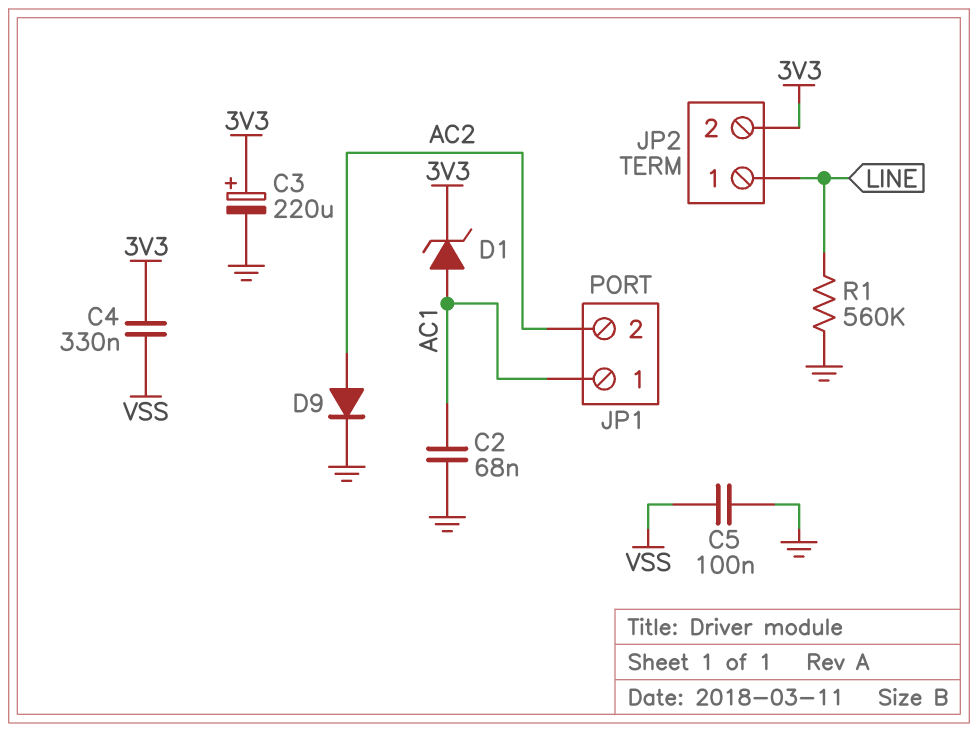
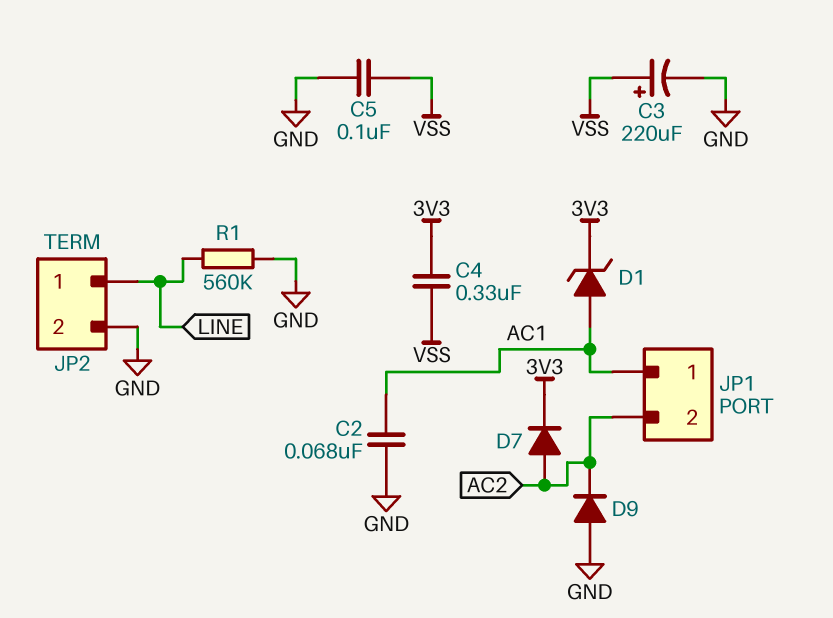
C3: 220uF (plus 3V3, minus GND) -> 220uF (plus VSS, minus GND)
D7: none -> diode (A AC2, K 3V3)
D9: diode (A AC2, K GND) -> diode (A GND, K AC2)
JP2 pin 2: 3V3 -> GND

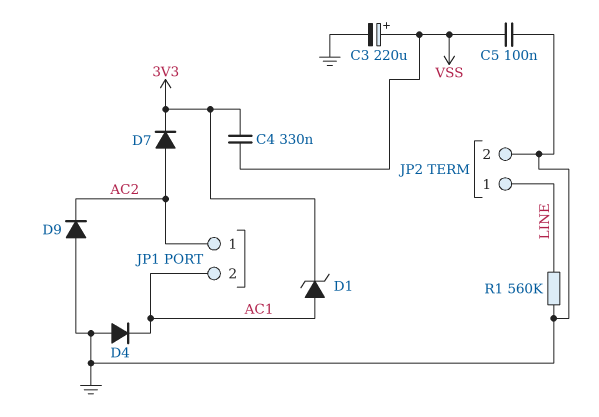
C2: 68nF (AC1, GND) -> none
D4: none -> diode (A GND, K AC1)
JP1 pin 1: AC1 -> AC2
JP1 pin 2: AC2 -> AC1

